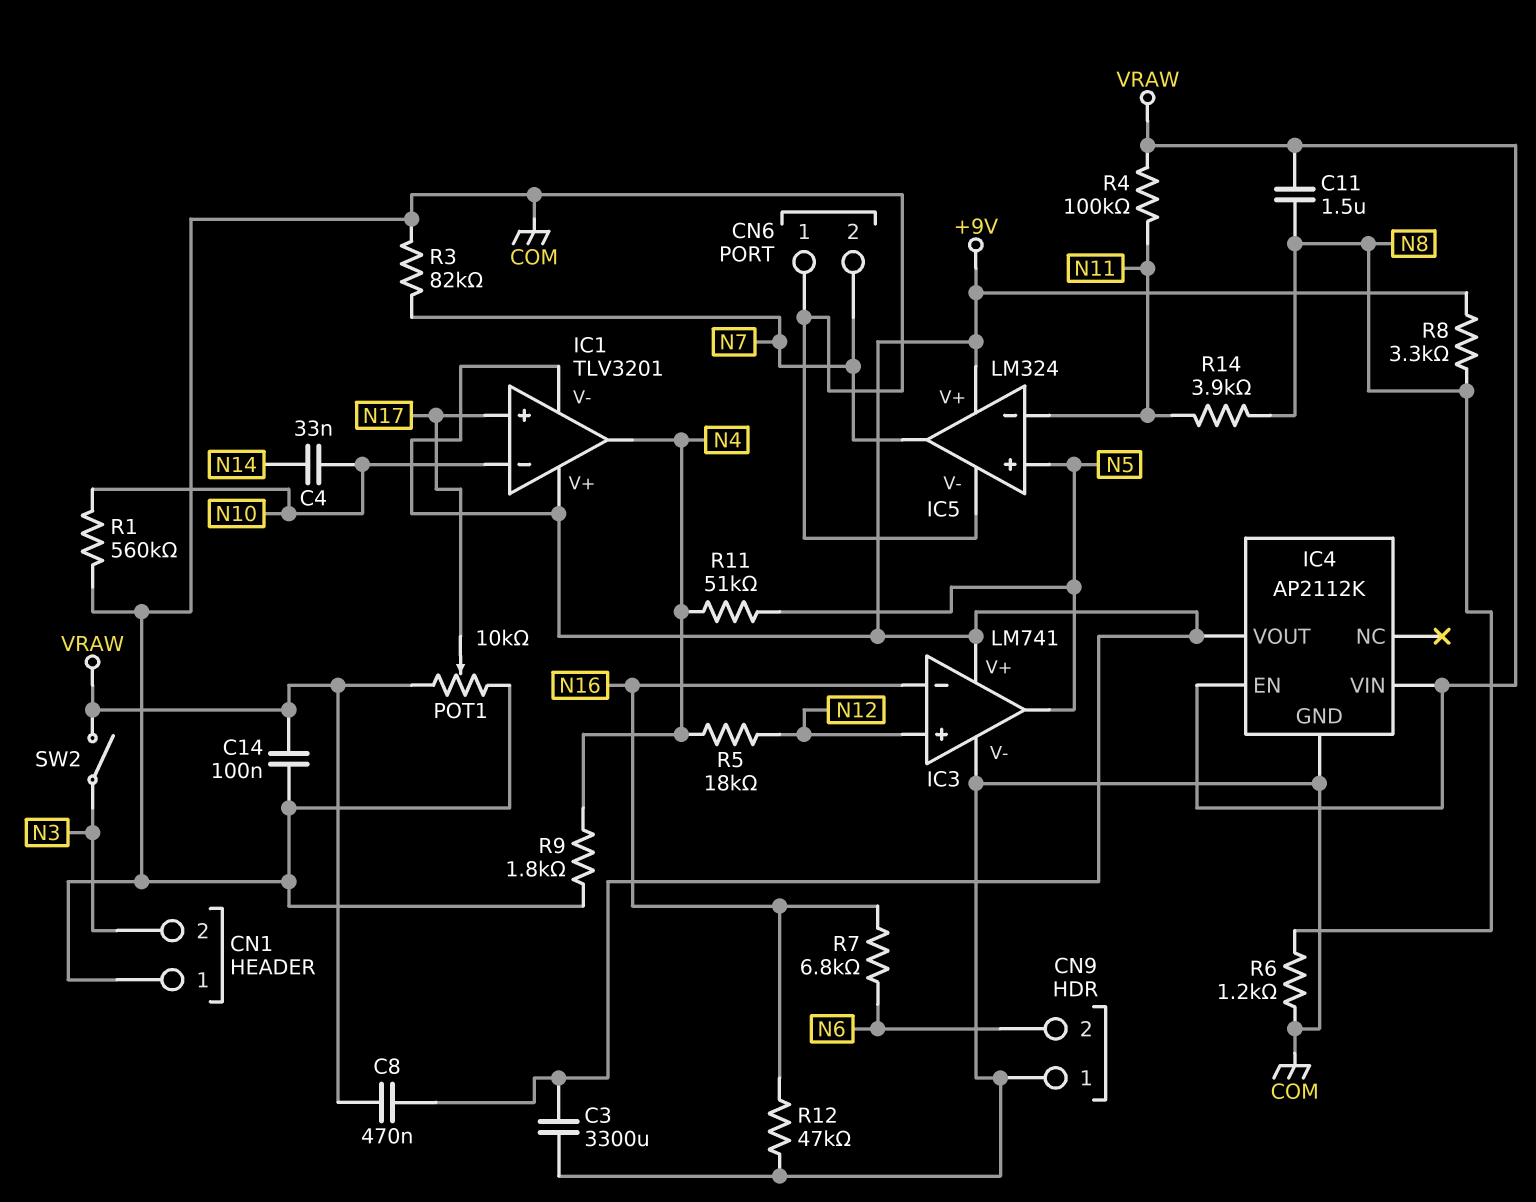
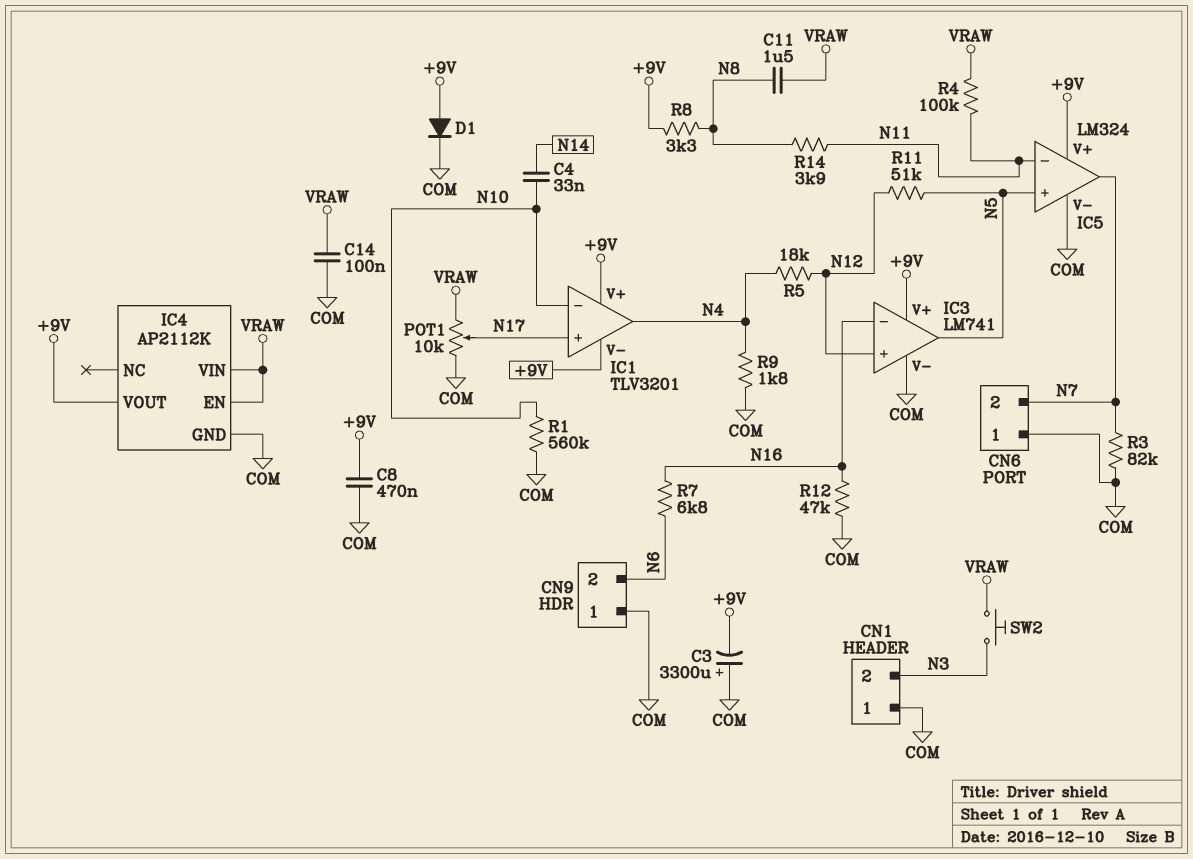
C3: 3300uF (+9V, COM) -> 3300uF (plus COM, minus +9V)
C8: 470nF (+9V, VRAW) -> 470nF (+9V, COM)
D1: none -> diode (A +9V, K COM)
R6: 1.2k (COM, N8) -> none
R11: 51k (N4, N5) -> 51k (N5, N12)
SW2: switch (N3, VRAW) -> button (N3, VRAW)

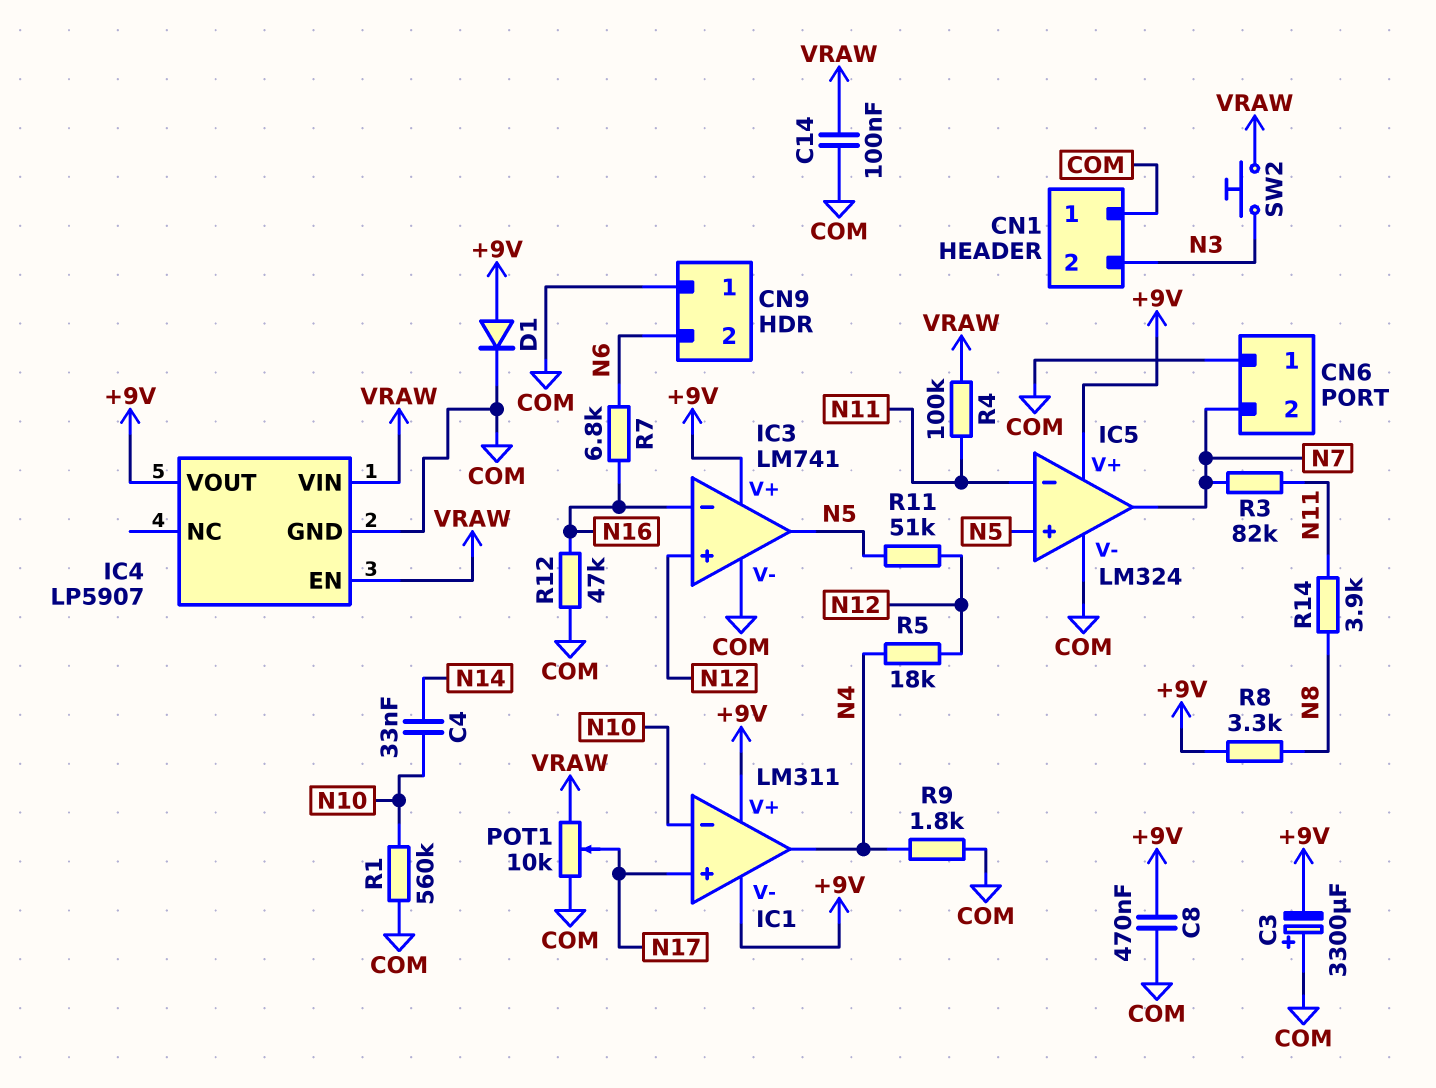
C11: 1.5uF (N8, VRAW) -> none
IC1: TLV3201 -> LM311
IC4: AP2112K -> LP5907
R3: 82k (COM, N7) -> 82k (N7, N11)

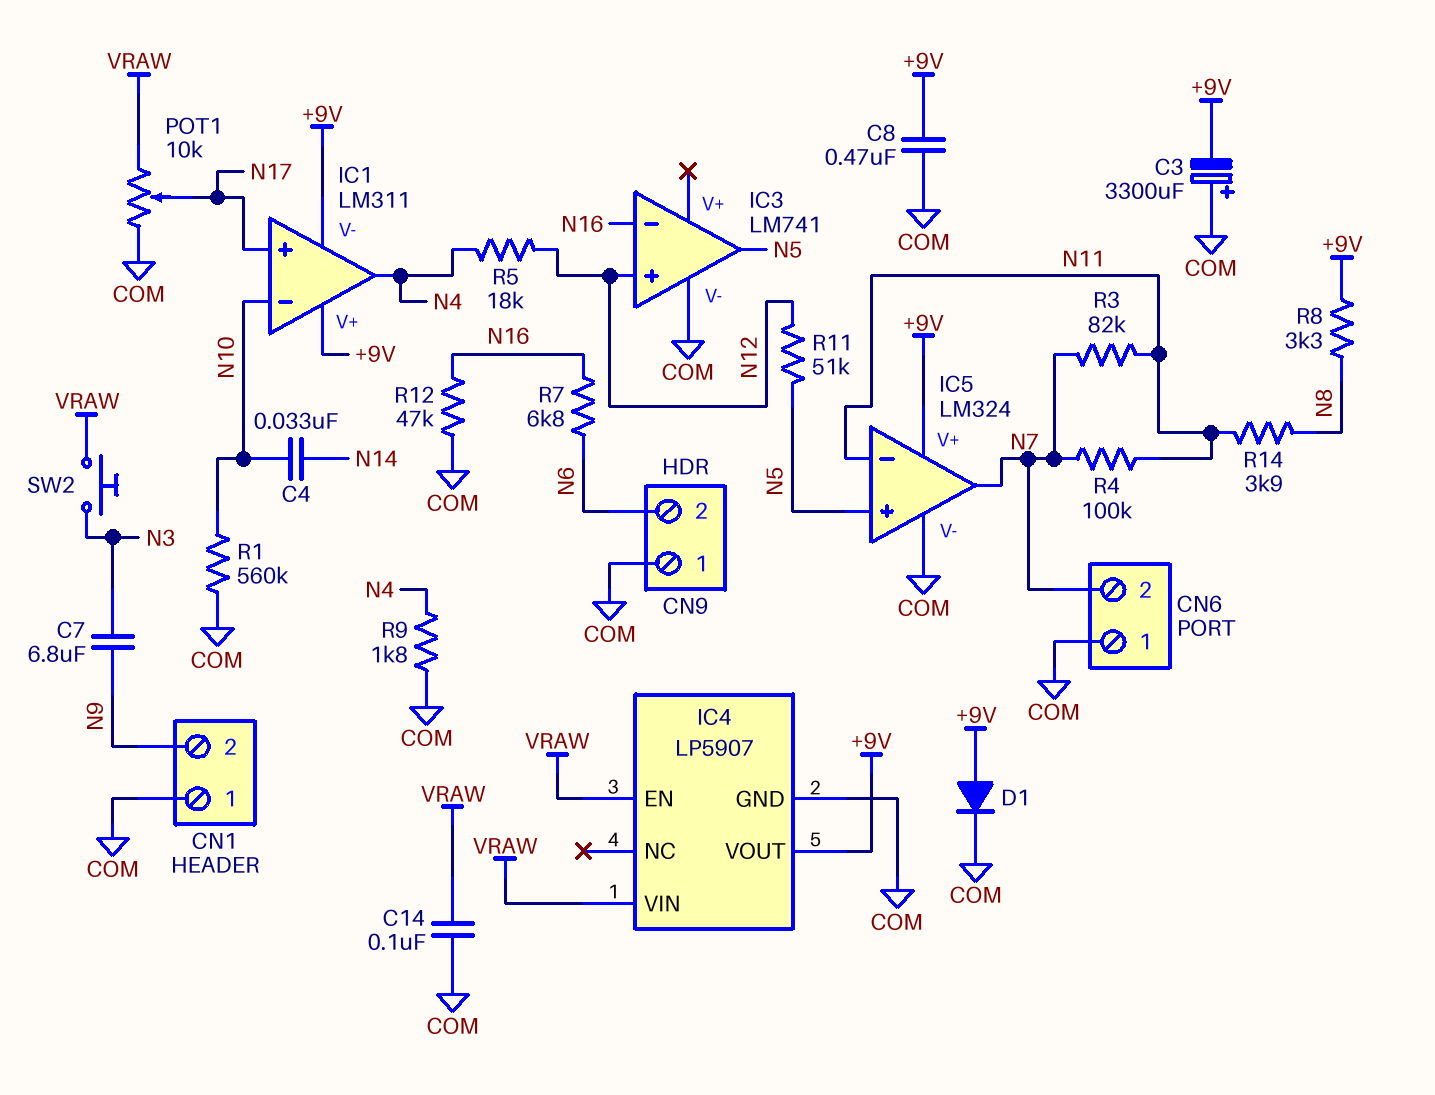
C7: none -> 6.8uF (N3, N9)
CN1 pin 2: N3 -> N9
IC3 pin V+: +9V -> none
R4: 100k (N11, VRAW) -> 100k (N7, N11)

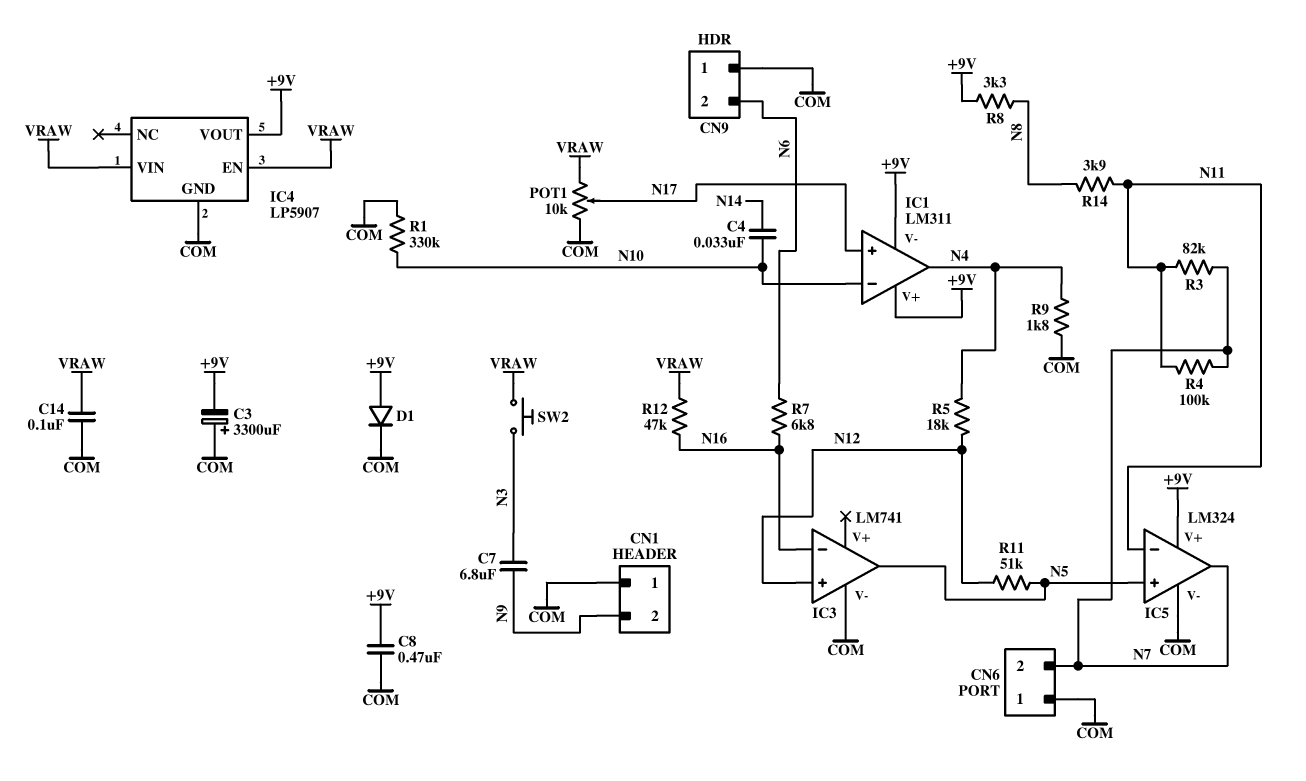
R1: 560k (COM, N10) -> 330k (COM, N10)
R12: 47k (COM, N16) -> 47k (N16, VRAW)

